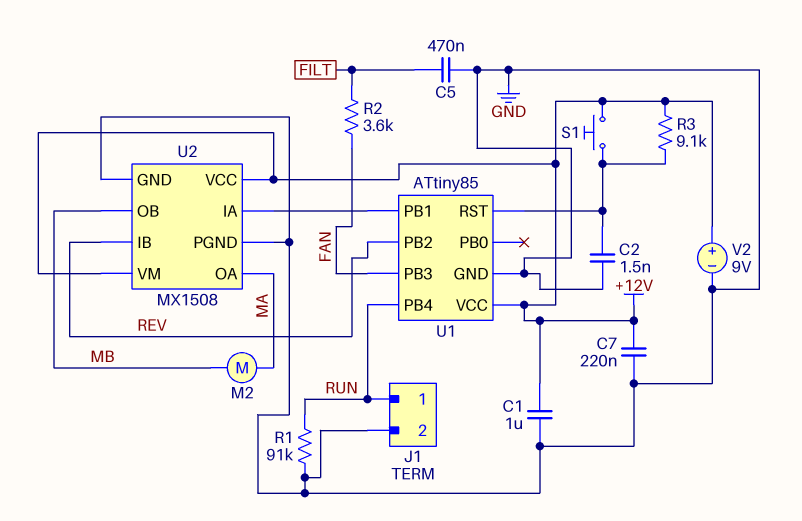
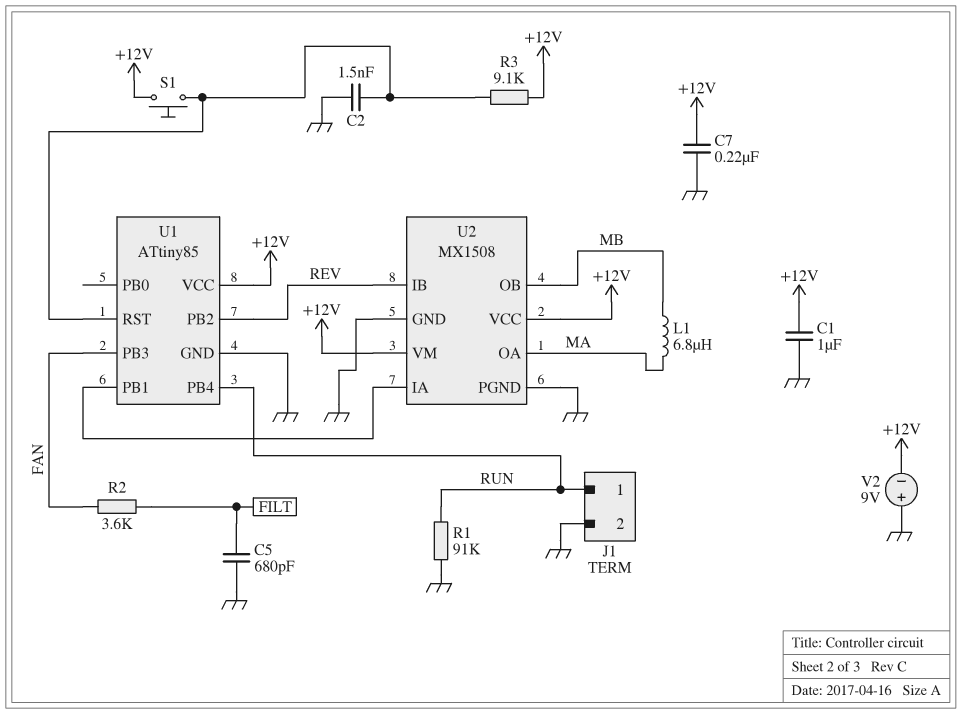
C5: 470nF (FILT, GND) -> 680pF (FILT, GND)
L1: none -> 6.8uH (MA, MB)
M2: motor (MA, MB) -> none
V2: 9V (plus +12V, minus GND) -> 9V (plus GND, minus +12V)

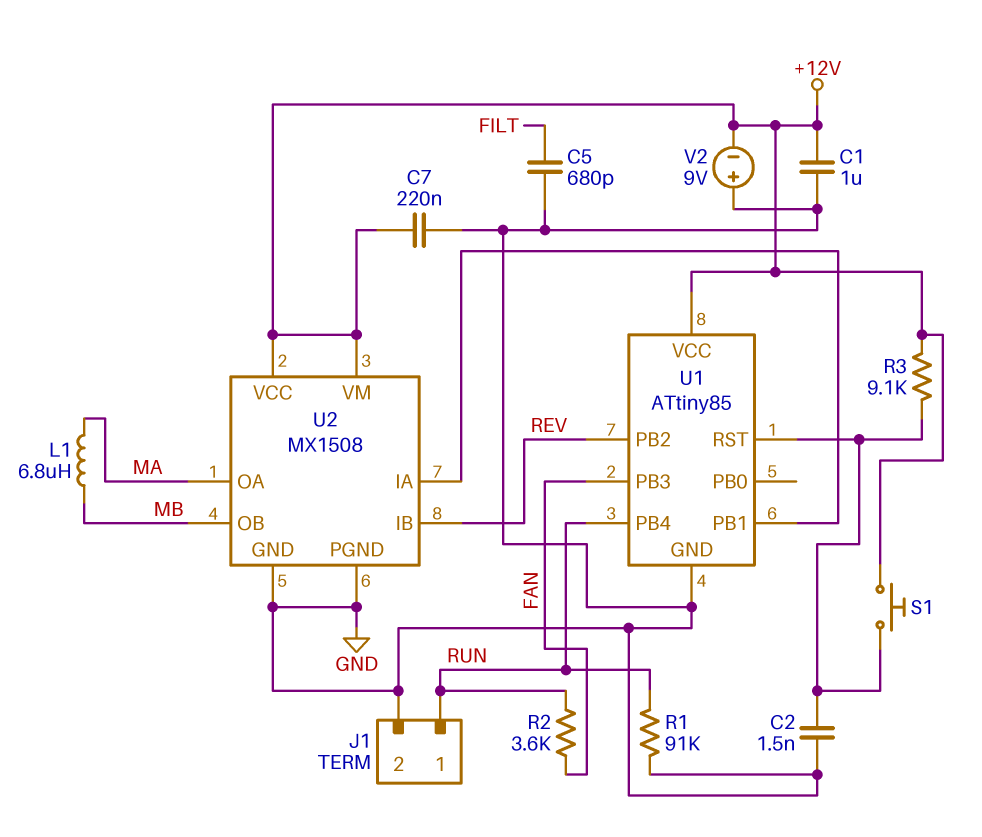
R2: 3.6k (FAN, FILT) -> 3.6k (FAN, RUN)

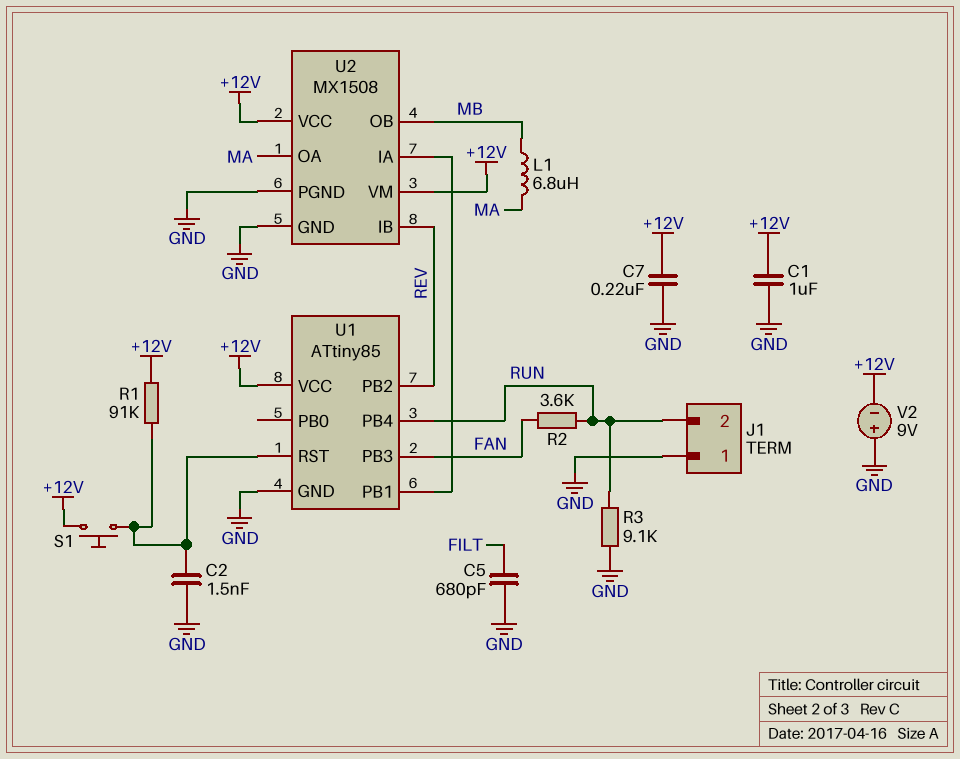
J1 pin 1: RUN -> GND
J1 pin 2: GND -> RUN
R1: 91k (GND, RUN) -> 91k (+12V, U1/RST)
R3: 9.1k (+12V, U1/RST) -> 9.1k (GND, RUN)

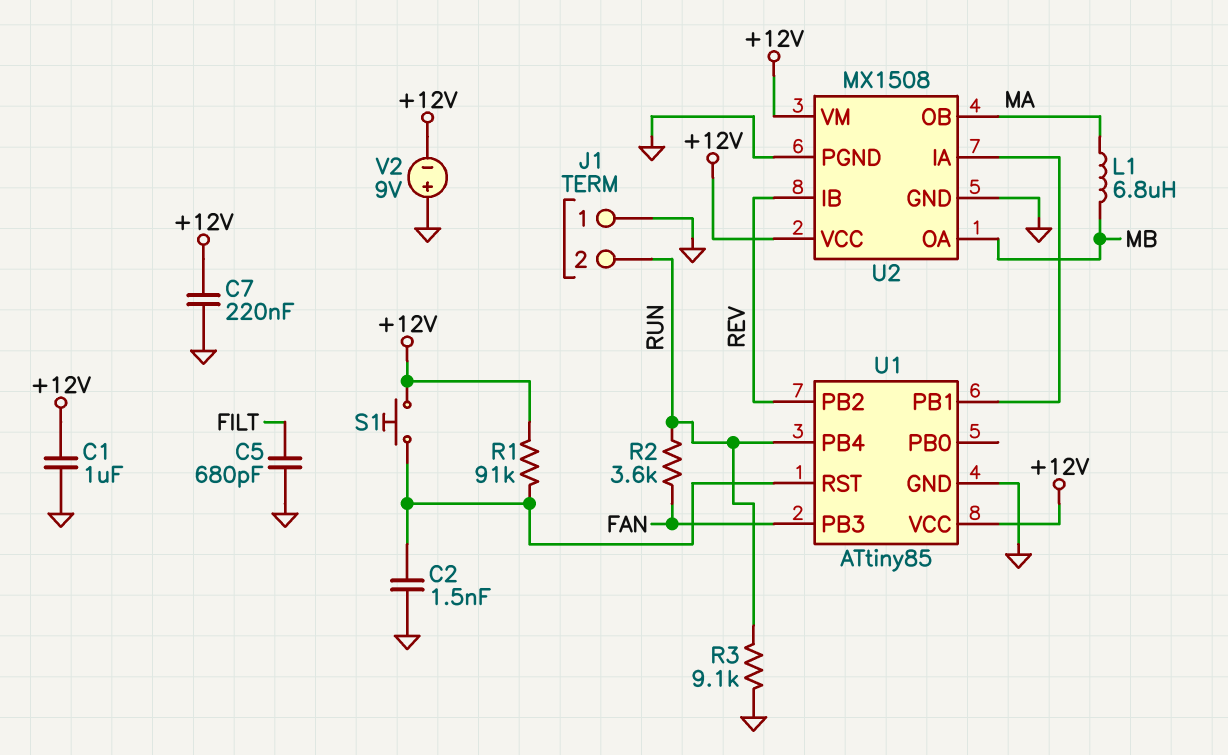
U2 pin OA: MA -> MB
U2 pin OB: MB -> MA

